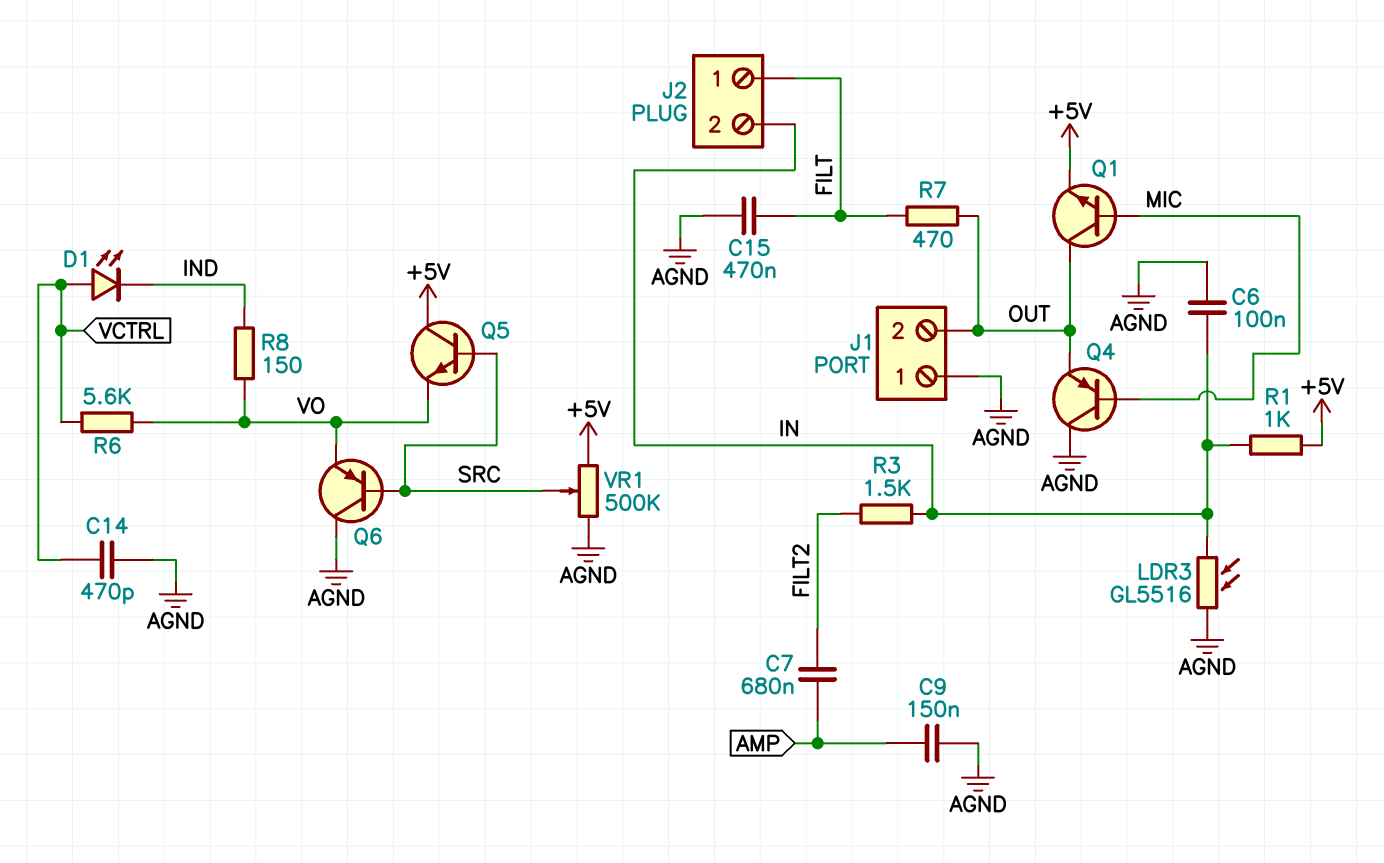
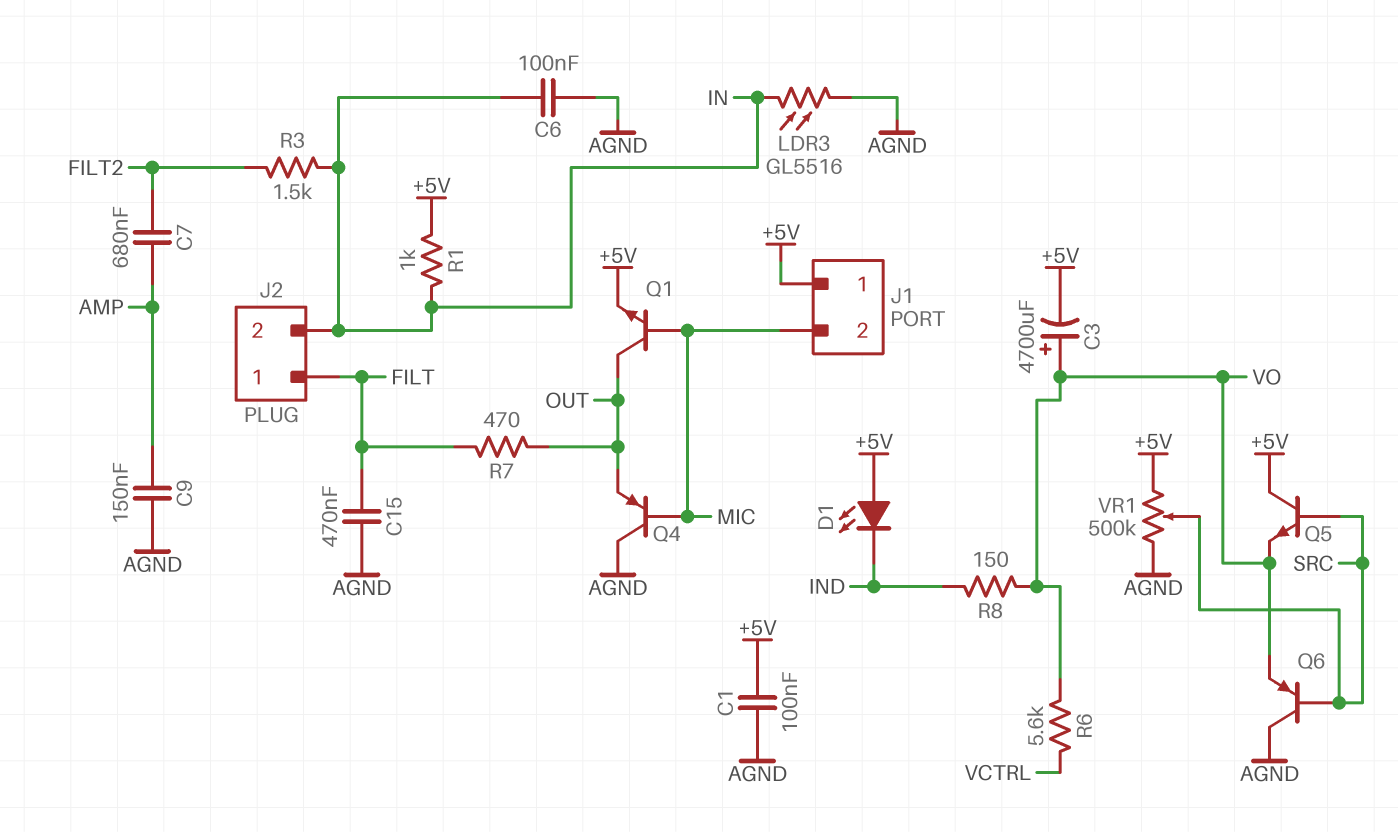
C1: none -> 100nF (+5V, AGND)
C3: none -> 4700uF (plus VO, minus +5V)
C14: 470pF (AGND, VCTRL) -> none
D1: LED (A VCTRL, K IND) -> LED (A +5V, K IND)
J1 pin 1: AGND -> +5V
J1 pin 2: OUT -> MIC

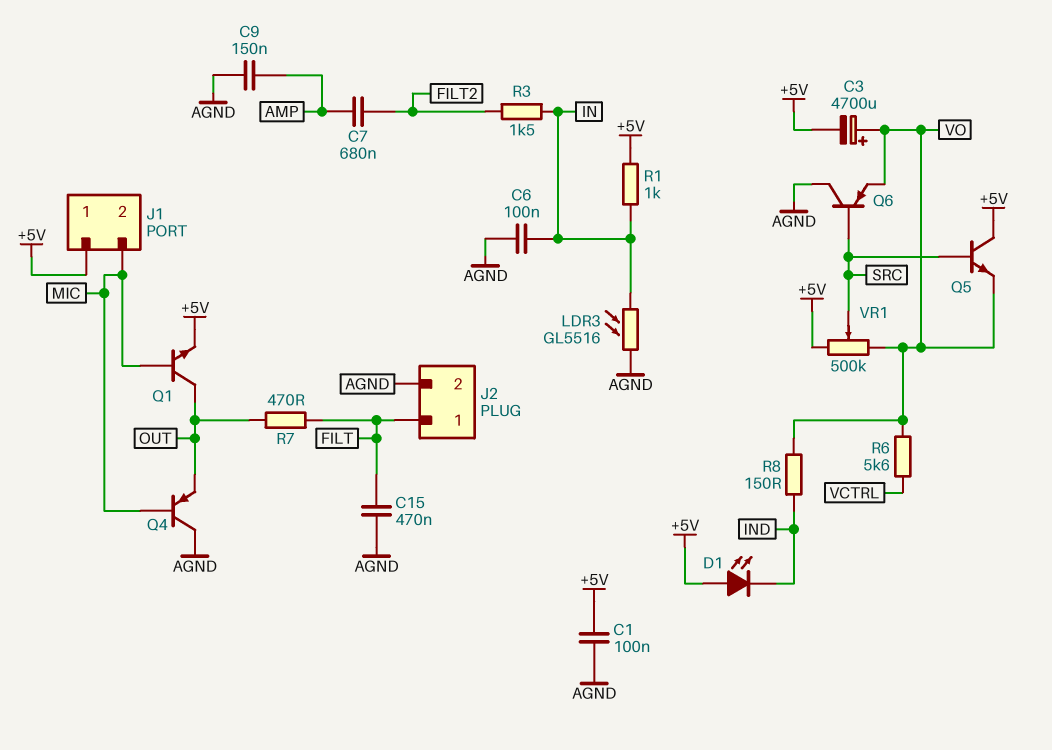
J2 pin 2: IN -> AGND
VR1: 500k (+5V, AGND, wiper SRC) -> 500k (+5V, VO, wiper SRC)

